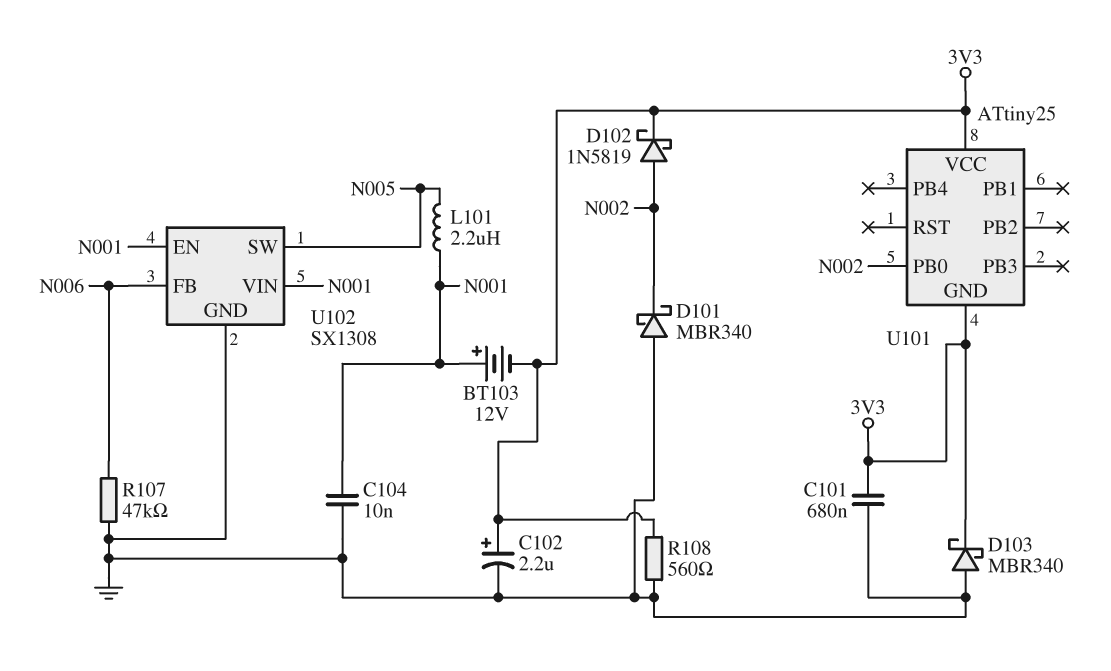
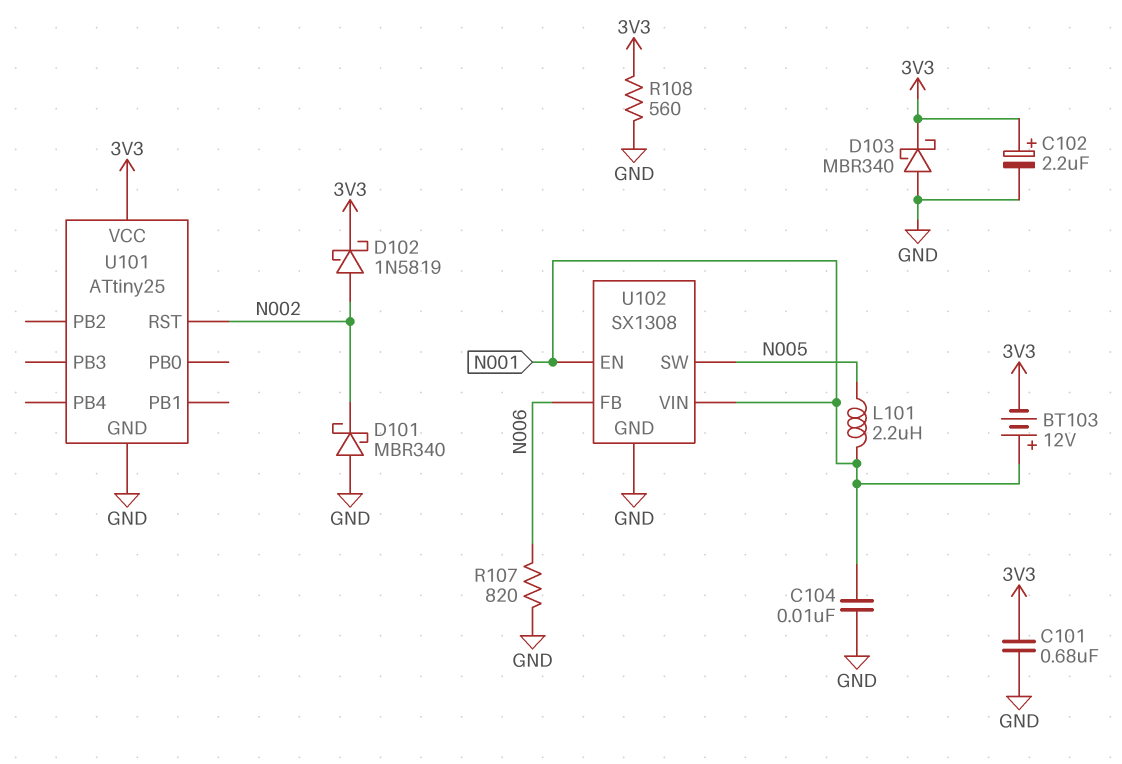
R107: 47k (GND, N006) -> 820 (GND, N006)
U101 pin GND: 3V3 -> GND
U101 pin PB0: N002 -> none
U101 pin RST: none -> N002

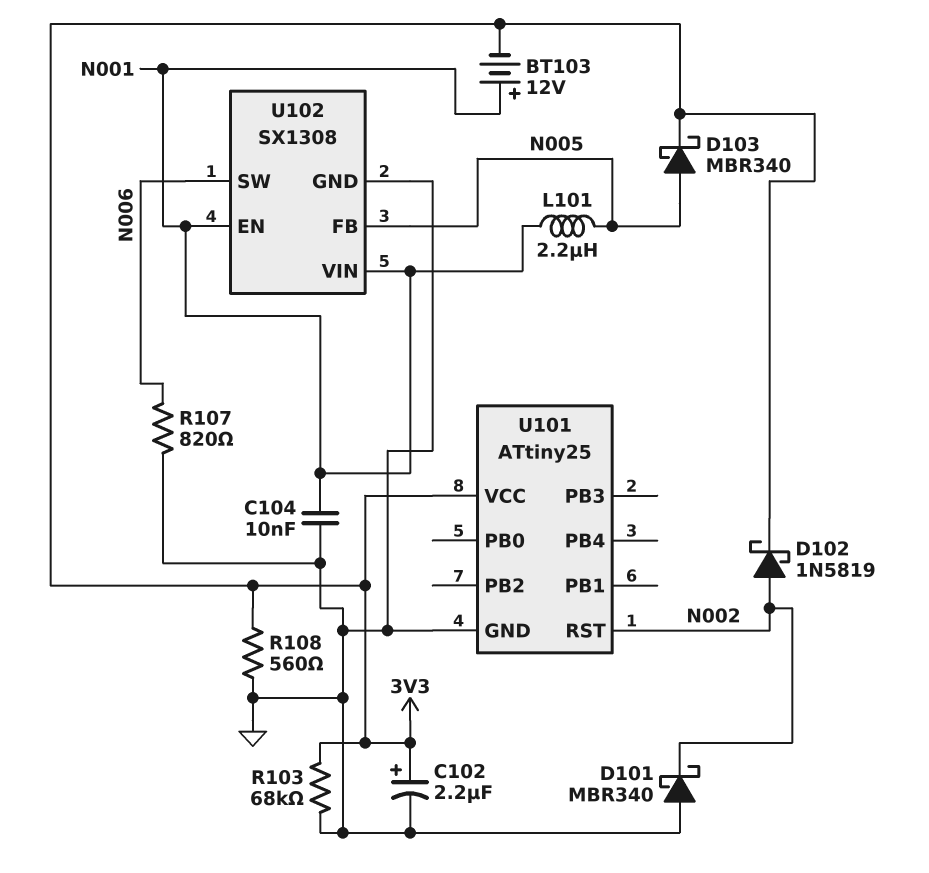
C101: 680nF (3V3, GND) -> none
D103: schottky MBR340 (A GND, K 3V3) -> schottky MBR340 (A N005, K 3V3)
R103: none -> 68k (3V3, GND)
U102 pin FB: N006 -> N005
U102 pin SW: N005 -> N006

